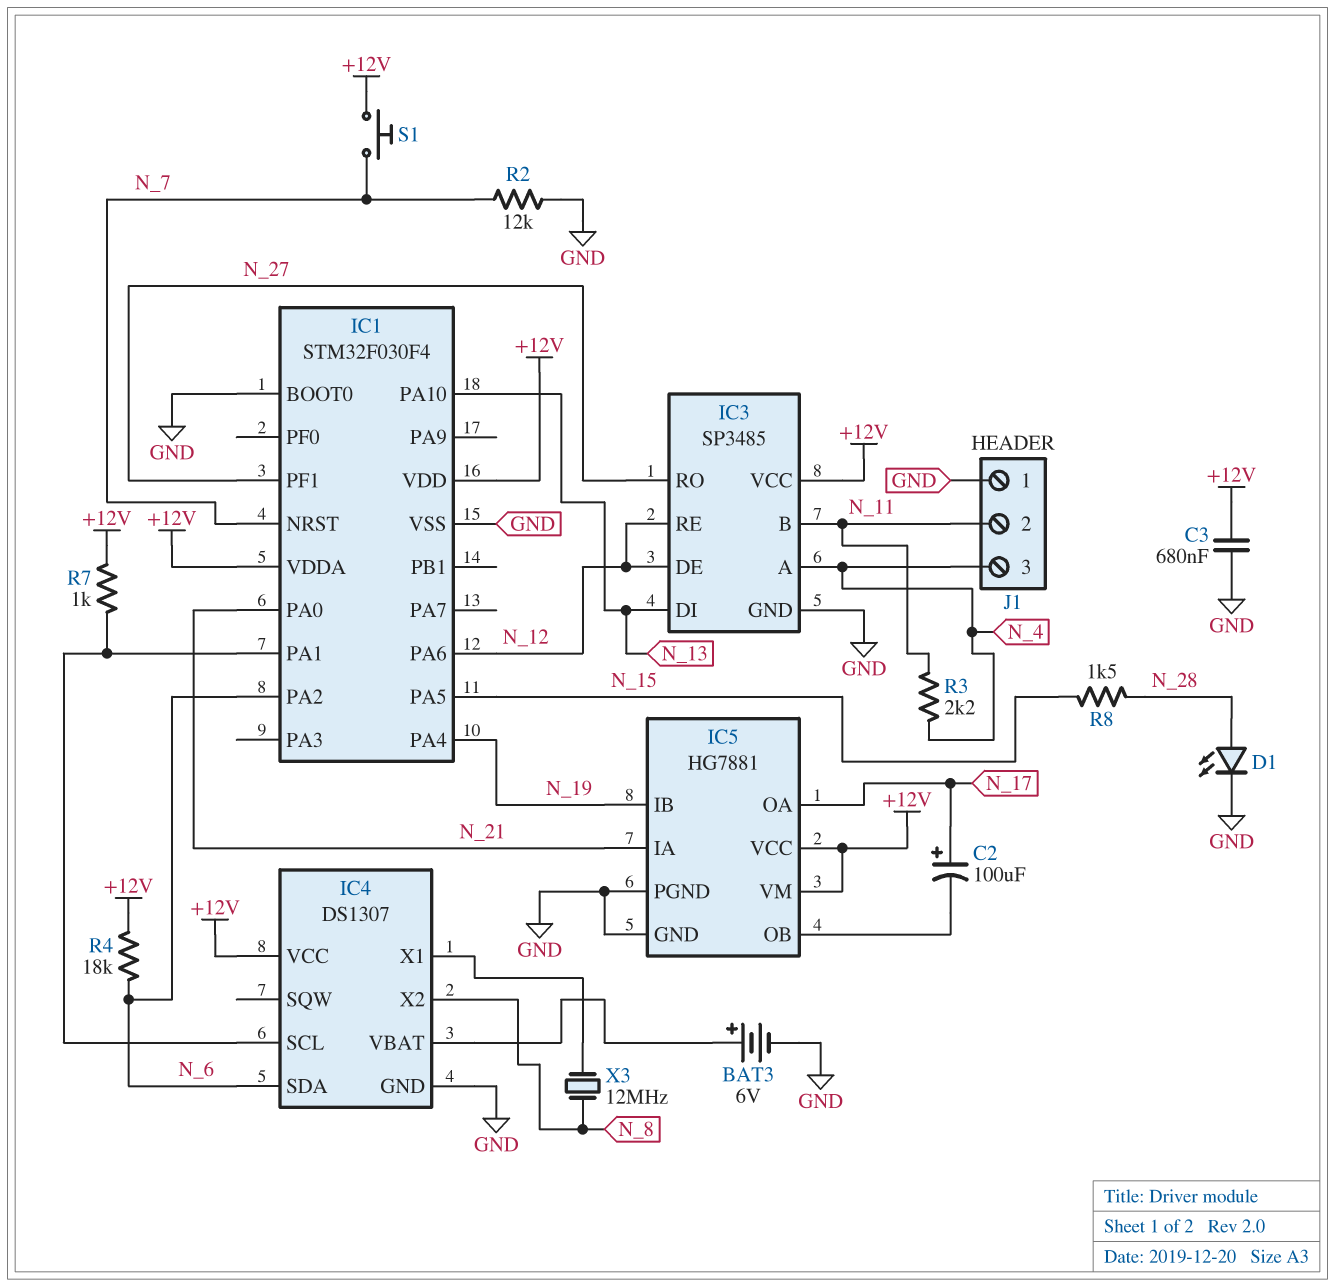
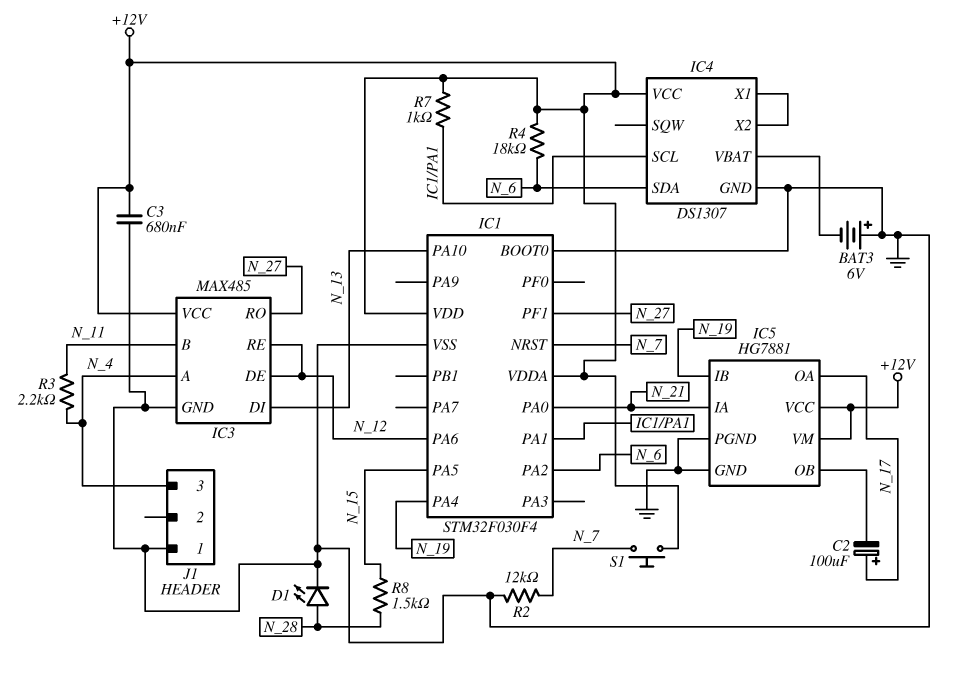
BAT3: 6V (plus IC4/VBAT, minus GND) -> 6V (plus GND, minus IC4/VBAT)
IC3: SP3485 -> MAX485
IC4 pin X2: N_8 -> IC4/X1
J1 pin 2: N_11 -> none
X3: 12MHz (IC4/X1, N_8) -> none

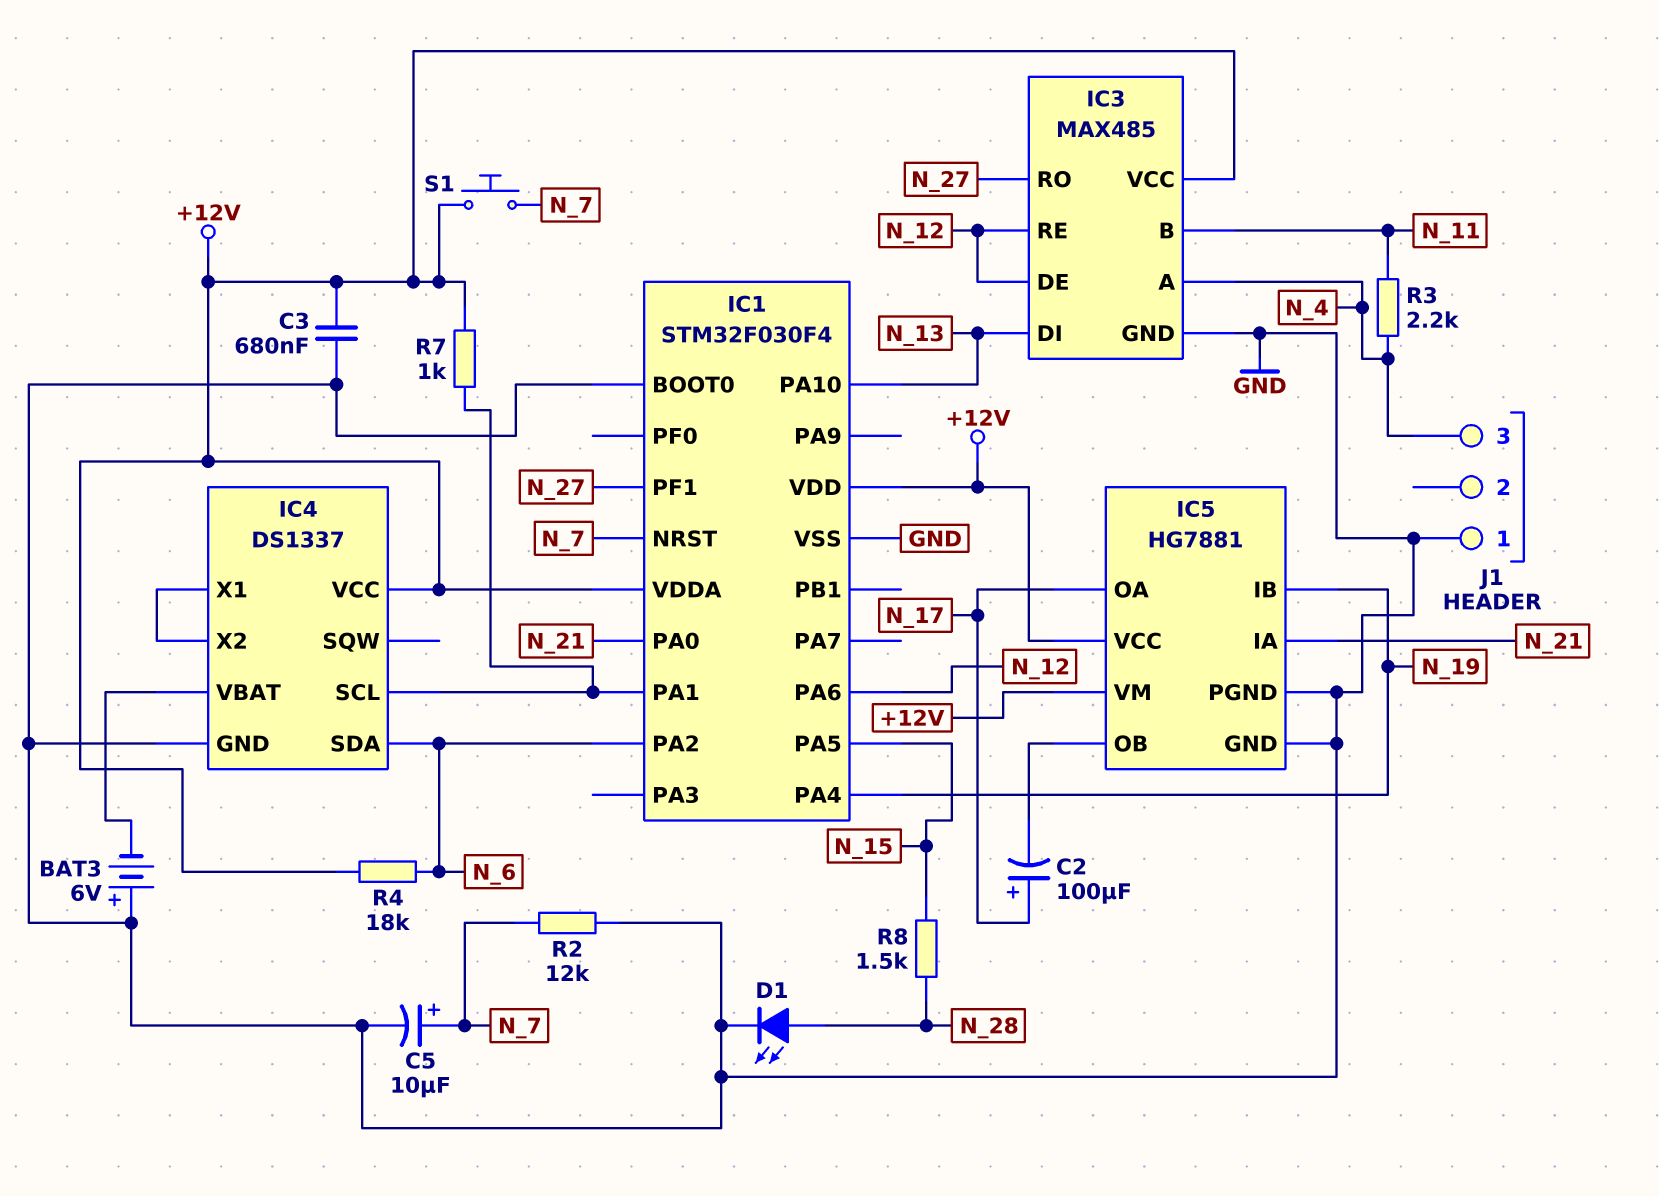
C5: none -> 10uF (plus N_7, minus GND)
IC4: DS1307 -> DS1337

